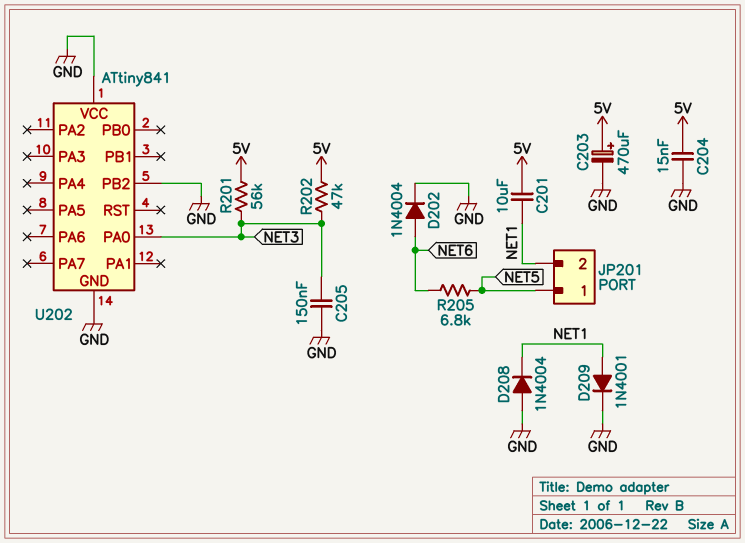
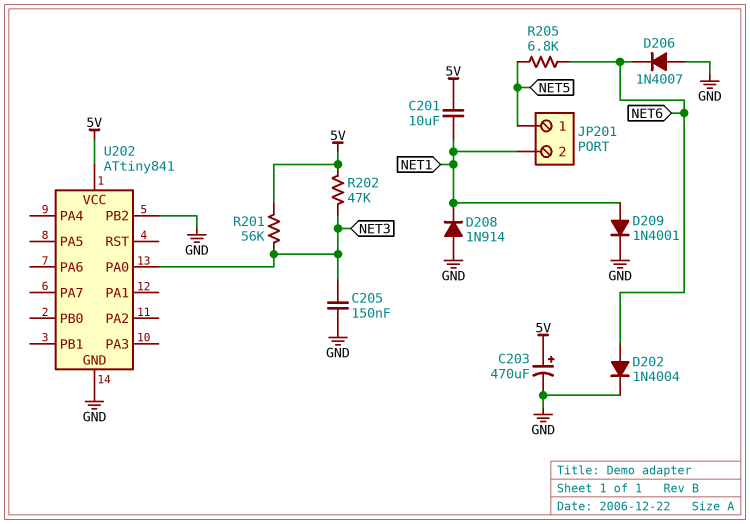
C204: 15nF (5V, GND) -> none
D206: none -> diode 1N4007 (A GND, K NET6)
D208: diode 1N4004 (A GND, K NET1) -> diode 1N914 (A GND, K NET1)
U202 pin VCC: GND -> 5V

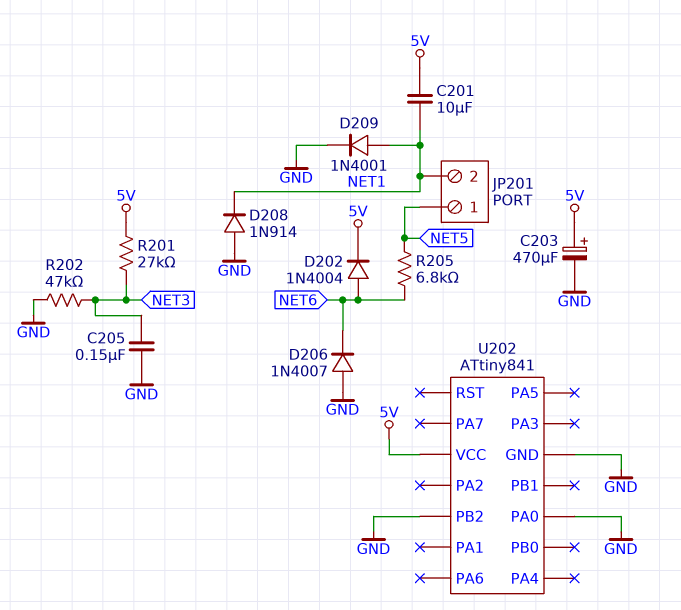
D202: diode 1N4004 (A NET6, K GND) -> diode 1N4004 (A NET6, K 5V)
R201: 56k (5V, NET3) -> 27k (5V, NET3)
R202: 47k (5V, NET3) -> 47k (GND, NET3)
U202 pin PA0: NET3 -> GND

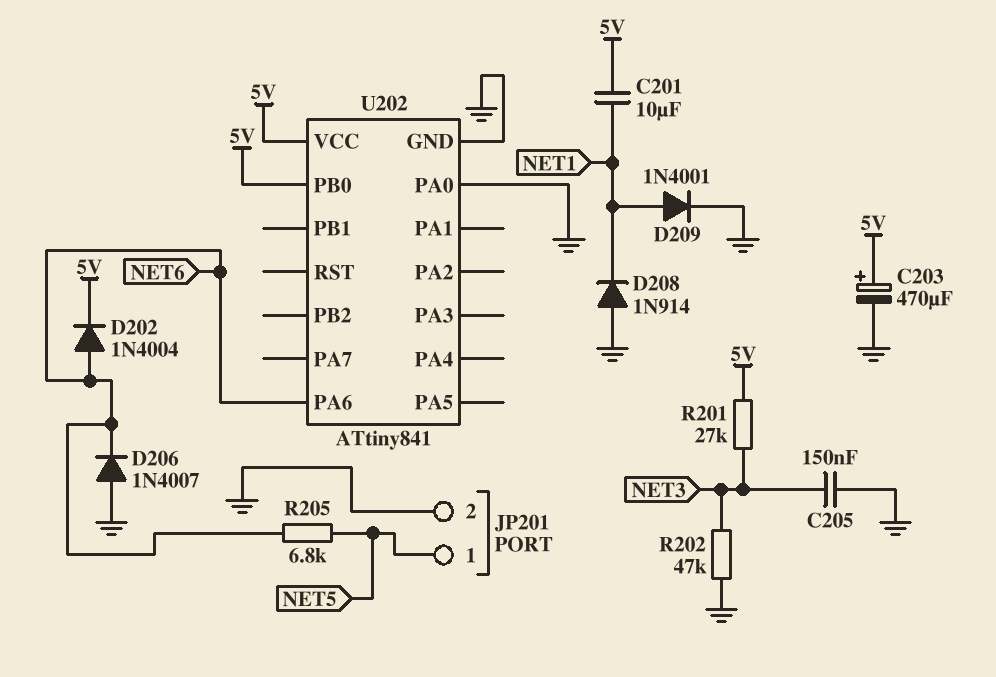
JP201 pin 2: NET1 -> GND
U202 pin PA6: none -> NET6
U202 pin PB0: none -> 5V
U202 pin PB2: GND -> none

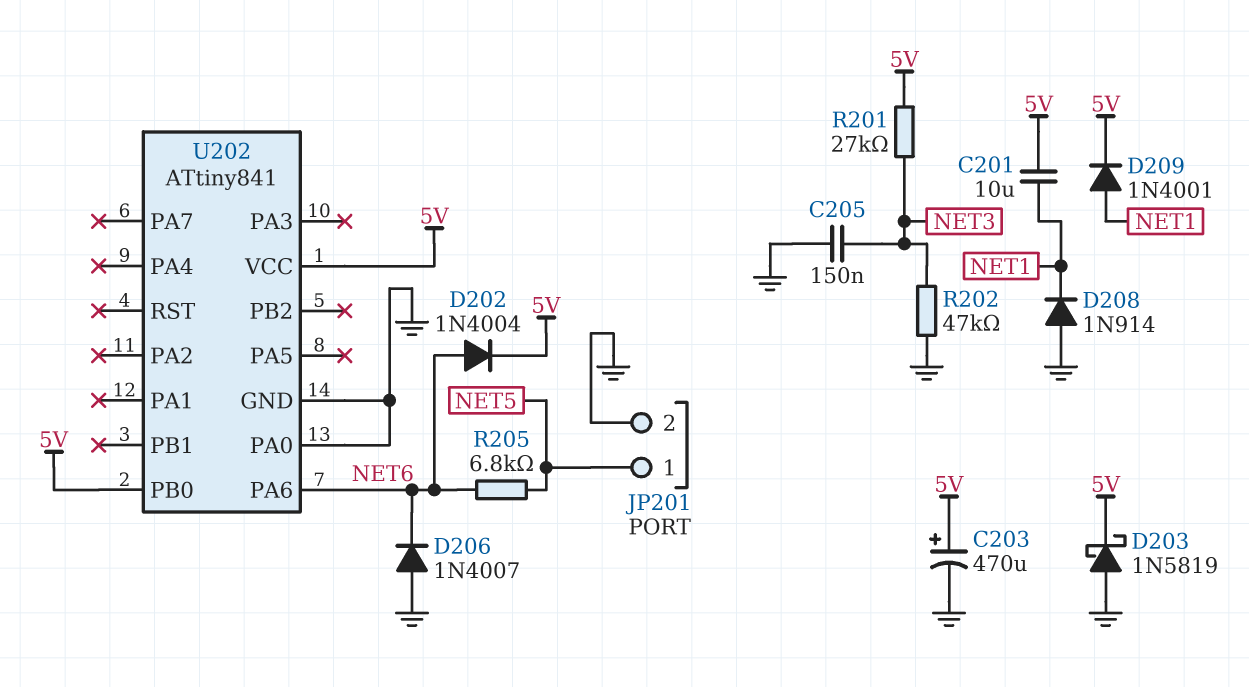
D203: none -> schottky 1N5819 (A GND, K 5V)
D209: diode 1N4001 (A NET1, K GND) -> diode 1N4001 (A NET1, K 5V)

